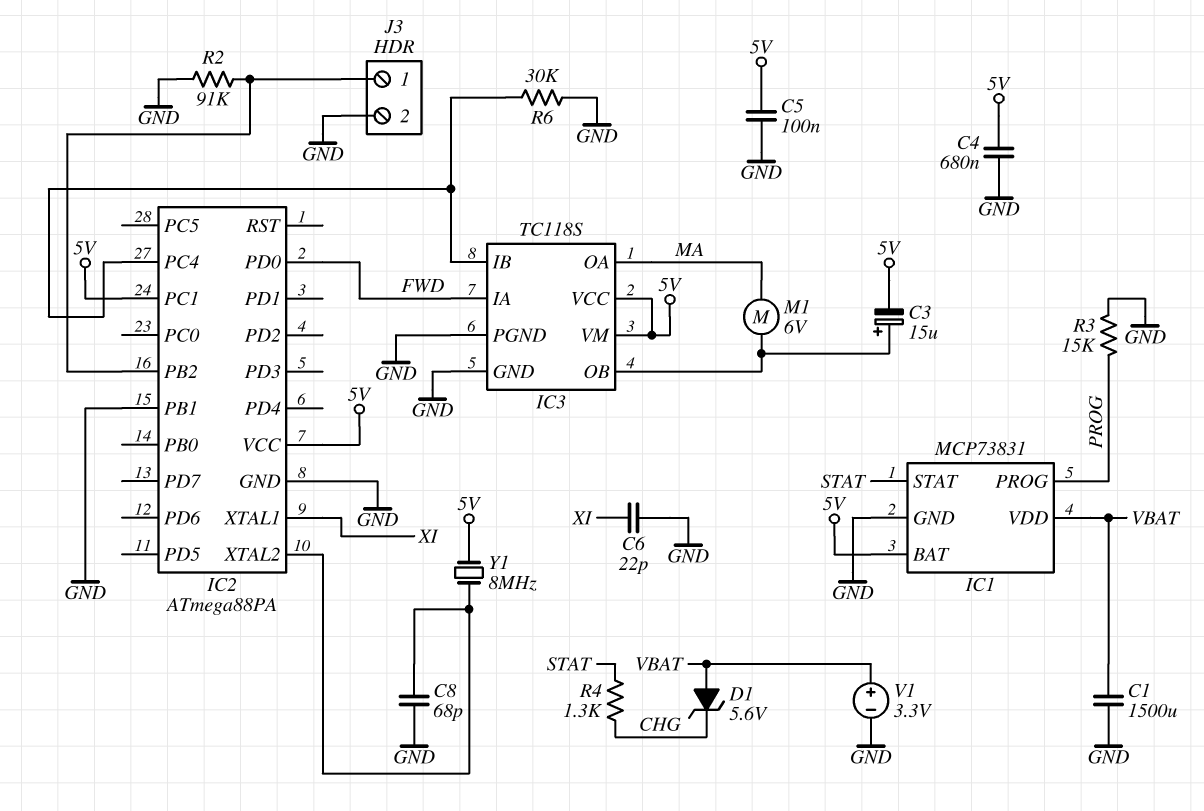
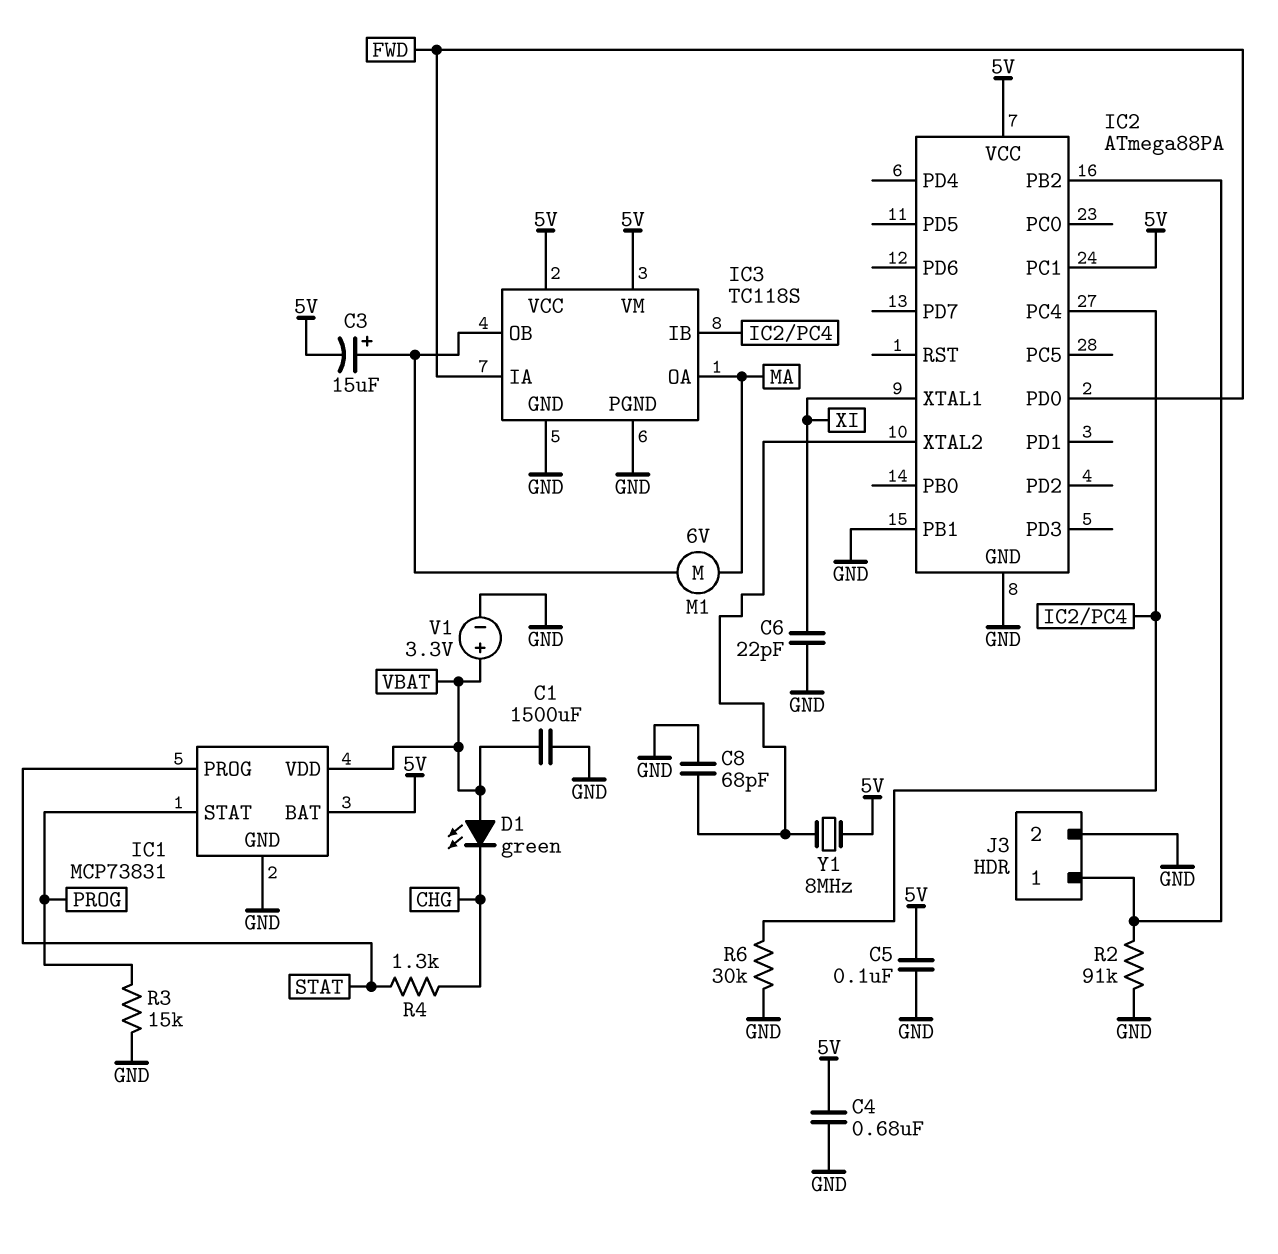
D1: zener 5.6V (A VBAT, K CHG) -> LED green (A VBAT, K CHG)
IC1 pin PROG: PROG -> STAT
IC1 pin STAT: STAT -> PROG

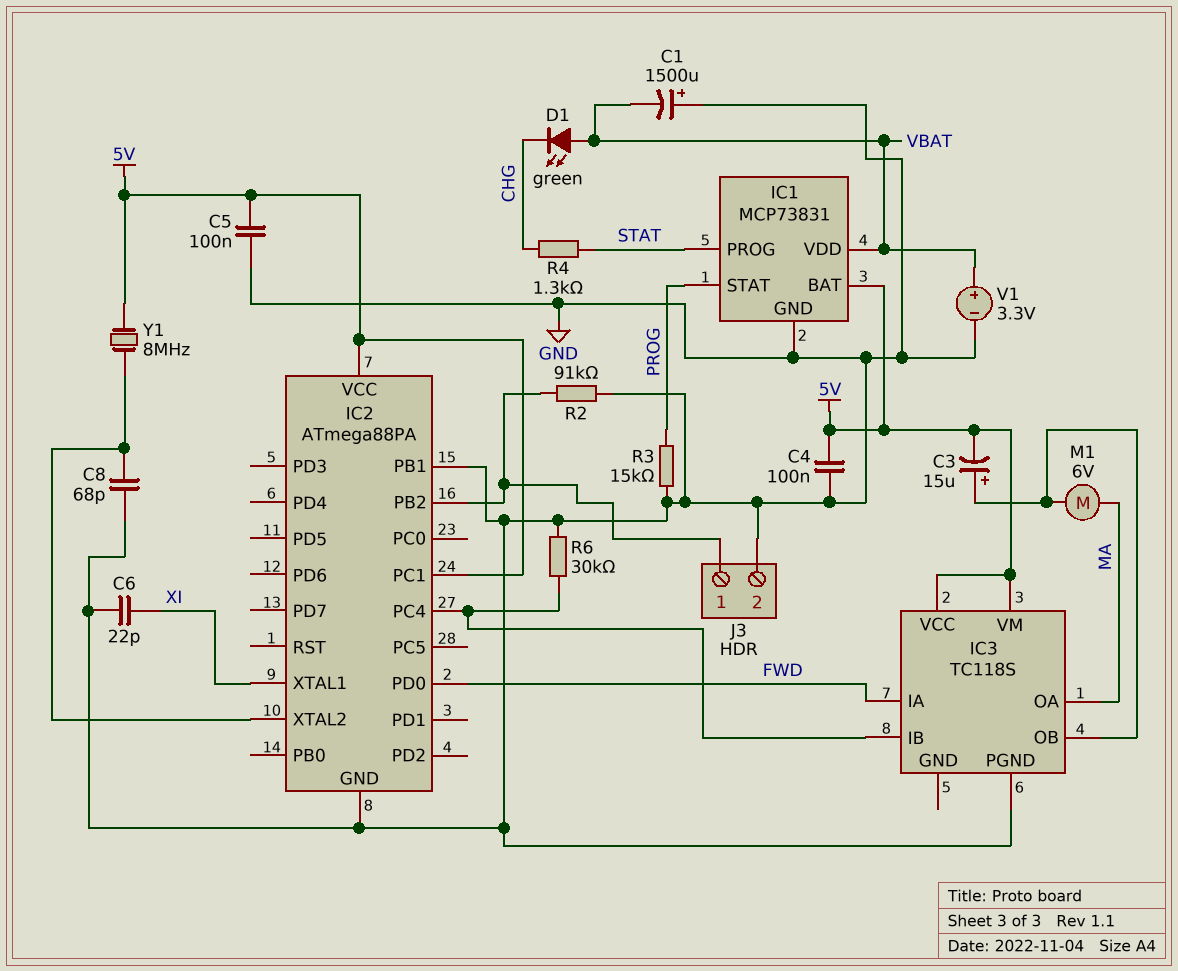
C1: 1500uF (GND, VBAT) -> 1500uF (plus GND, minus VBAT)
C4: 680nF (5V, GND) -> 100nF (5V, GND)
IC3 pin GND: GND -> none

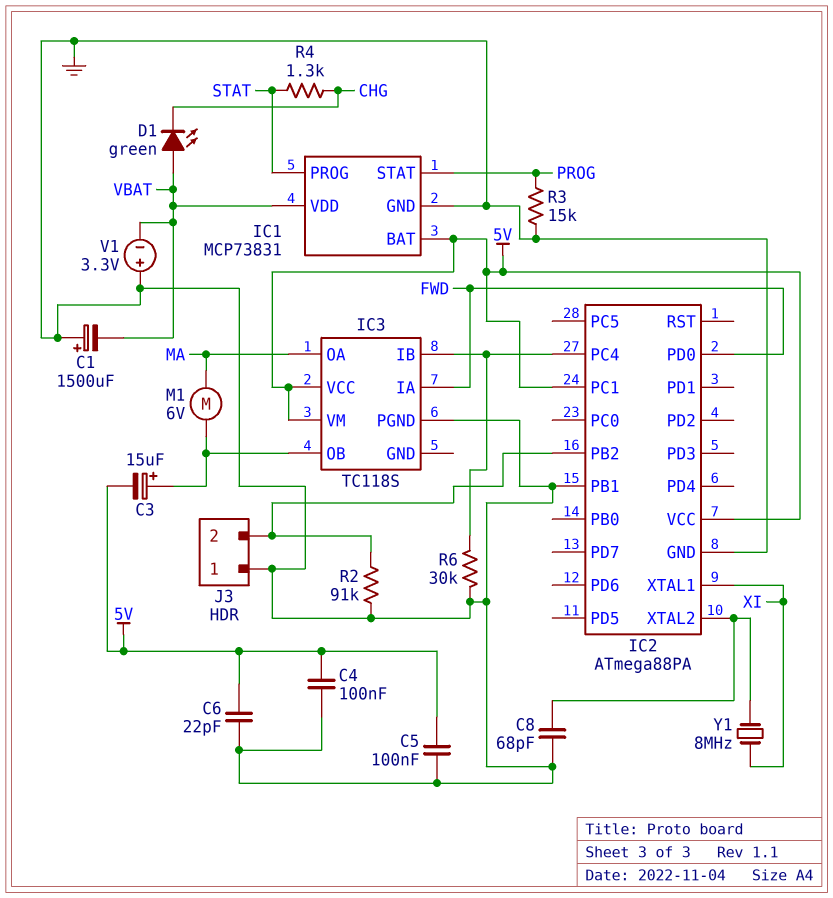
C6: 22pF (GND, XI) -> 22pF (5V, GND)
J3 pin 1: IC2/PB2 -> GND
J3 pin 2: GND -> IC2/PB2
V1: 3.3V (plus VBAT, minus GND) -> 3.3V (plus GND, minus VBAT)
Y1: 8MHz (5V, IC2/XTAL2) -> 8MHz (IC2/XTAL2, XI)

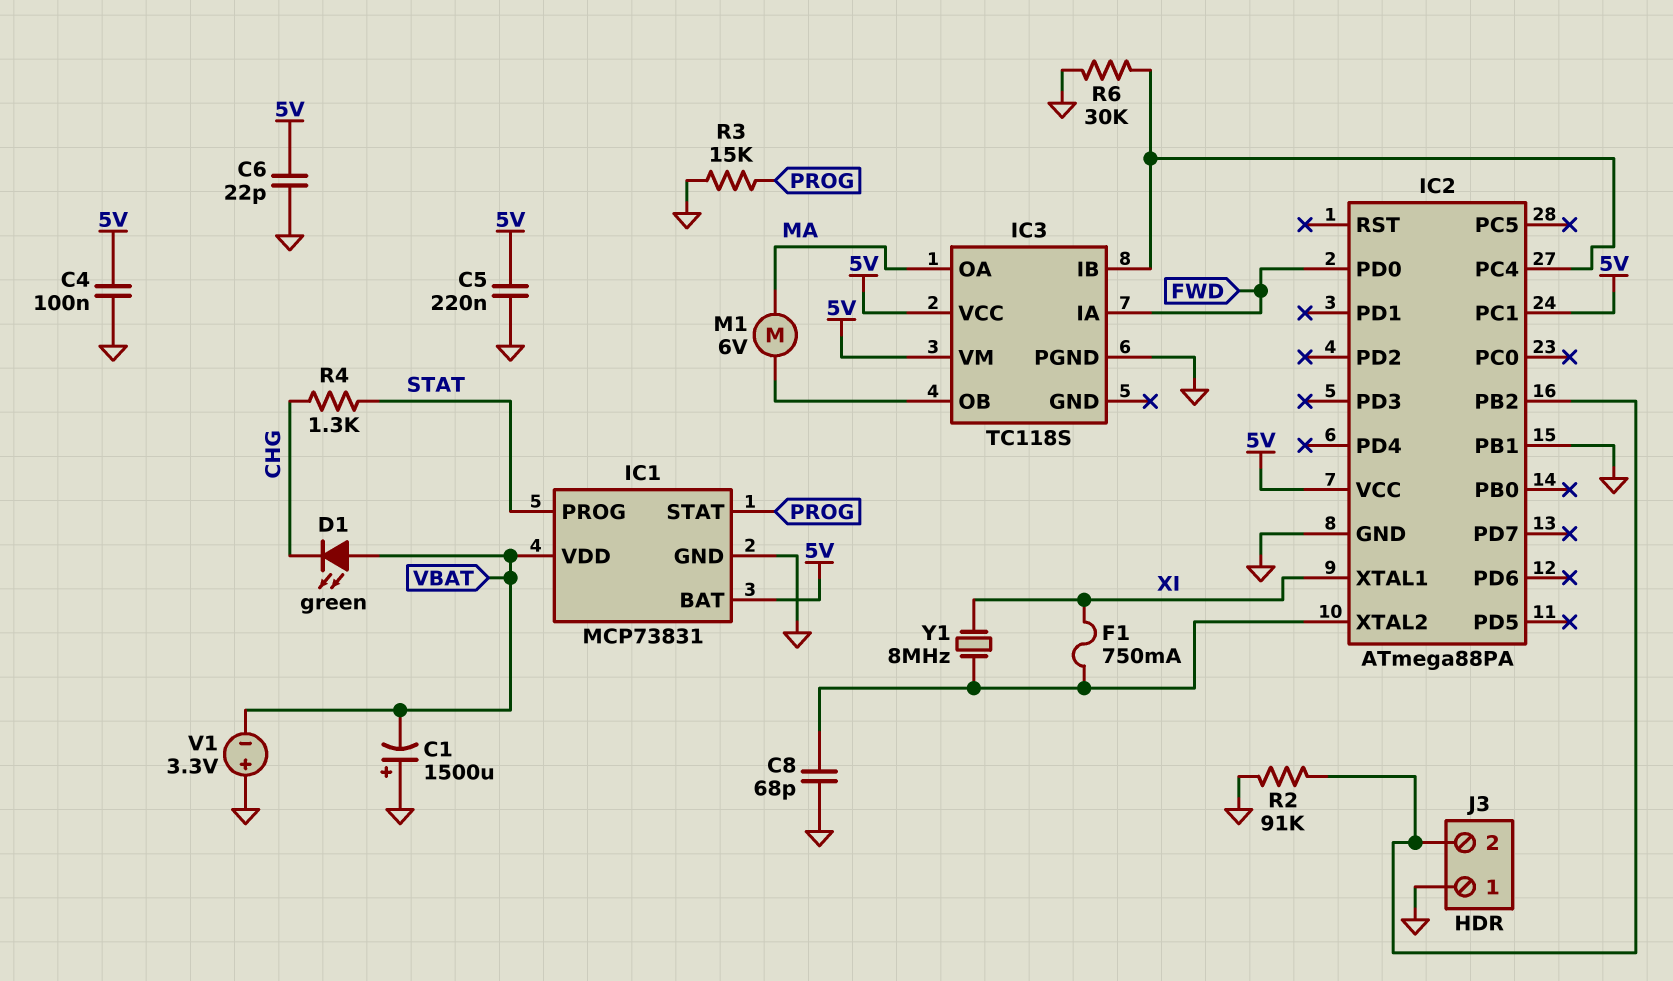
C3: 15uF (plus IC3/OB, minus 5V) -> none
C5: 100nF (5V, GND) -> 220nF (5V, GND)
F1: none -> 750mA (IC2/XTAL2, XI)

